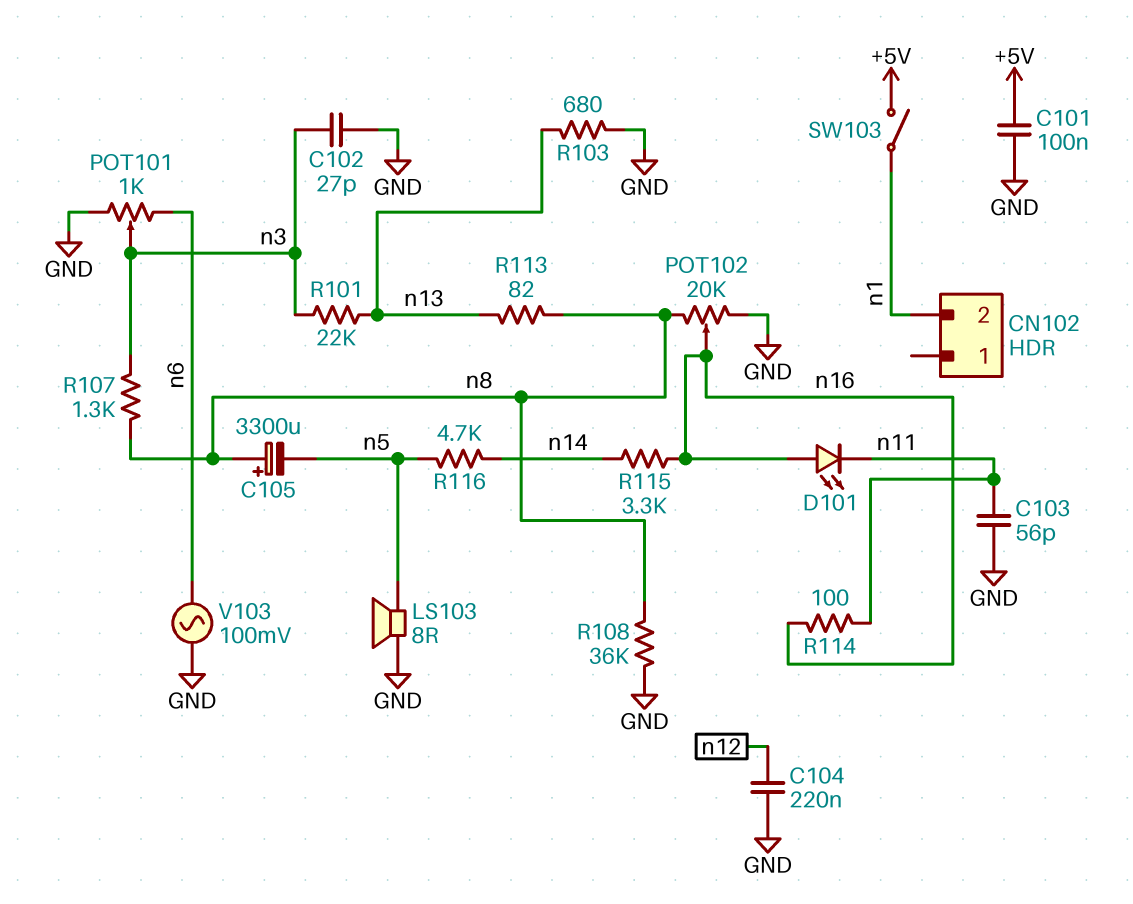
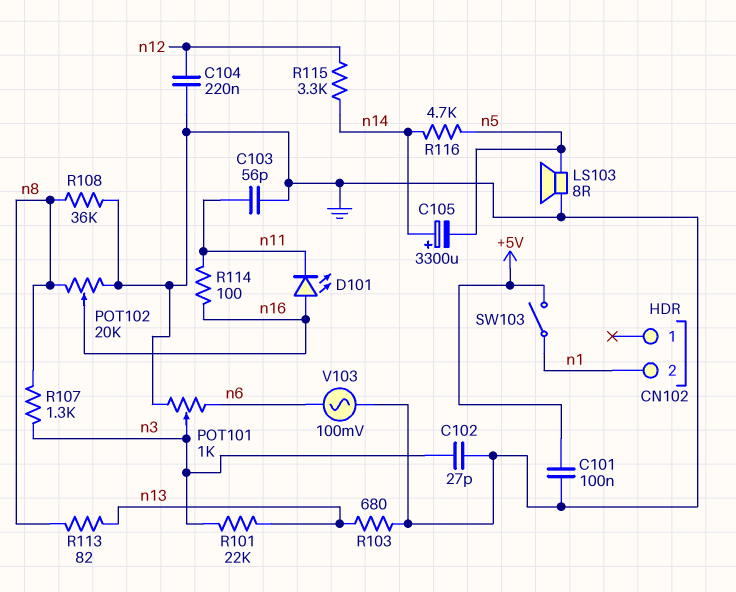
C105: 3300uF (plus n8, minus n5) -> 3300uF (plus n14, minus n5)
R115: 3.3k (n14, n16) -> 3.3k (n12, n14)

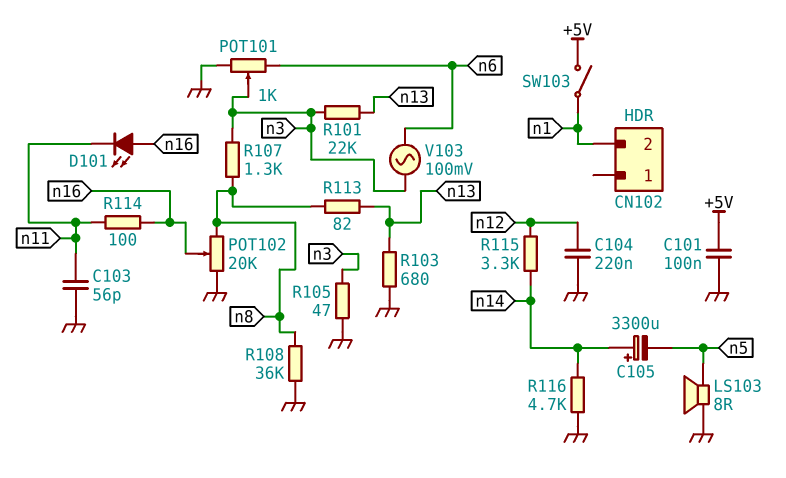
C102: 27pF (GND, n3) -> none
R105: none -> 47 (GND, n3)
R116: 4.7k (n5, n14) -> 4.7k (GND, n14)
V103: AC 100mV (GND, n6) -> AC 100mV (n3, n6)

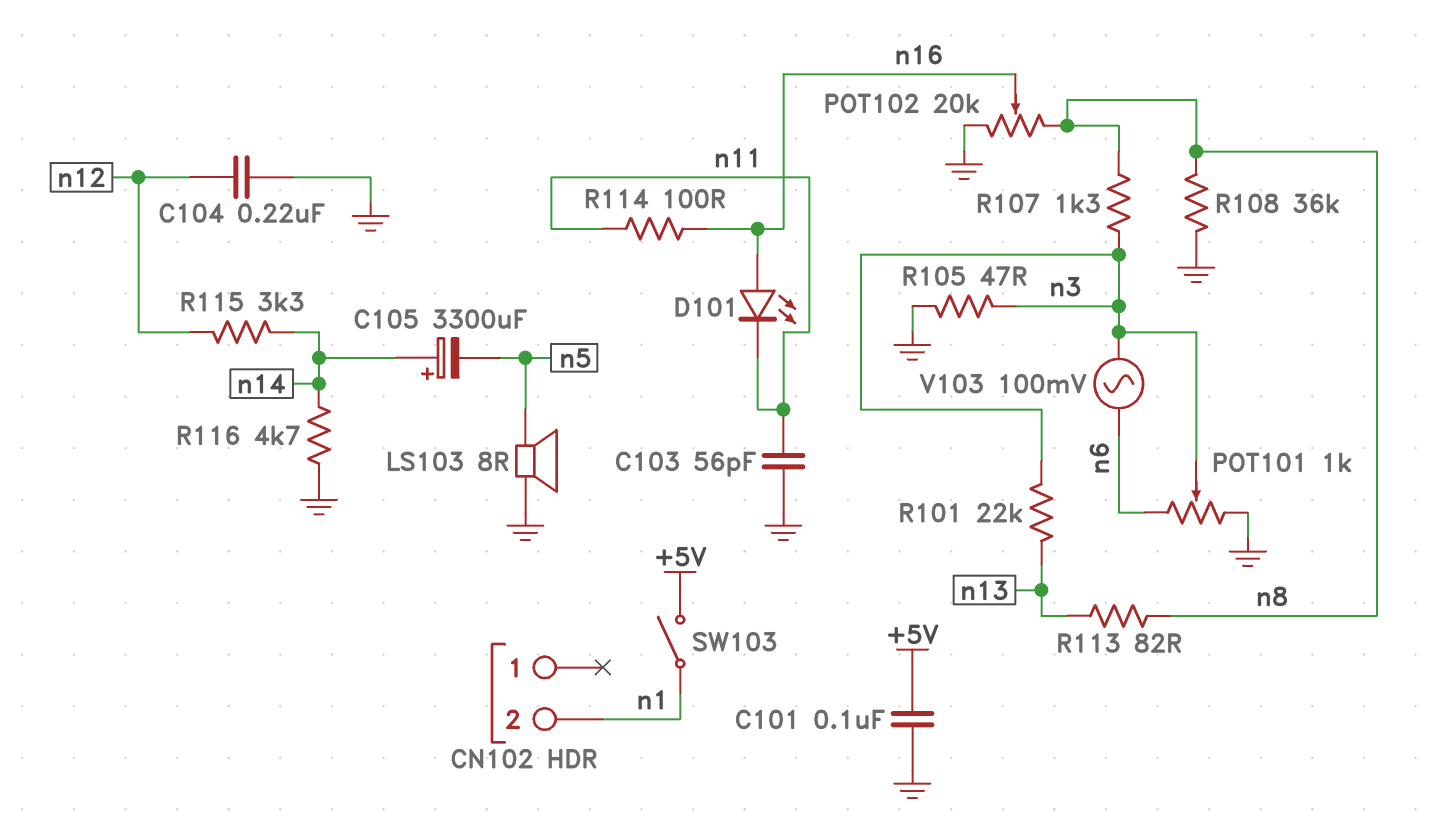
R103: 680 (GND, n13) -> none

